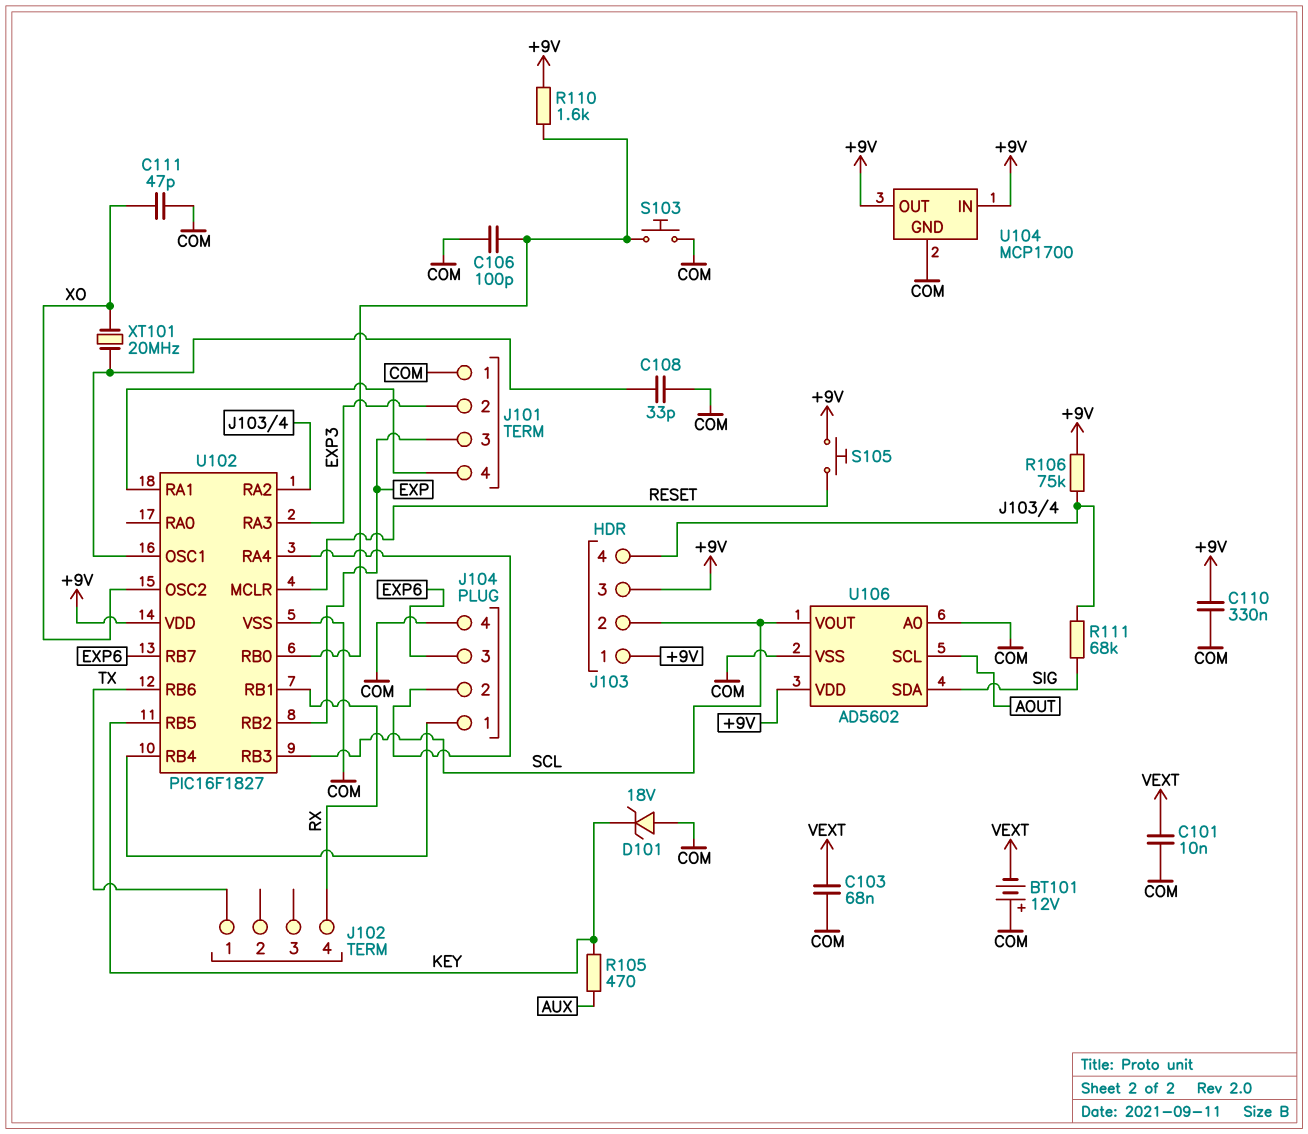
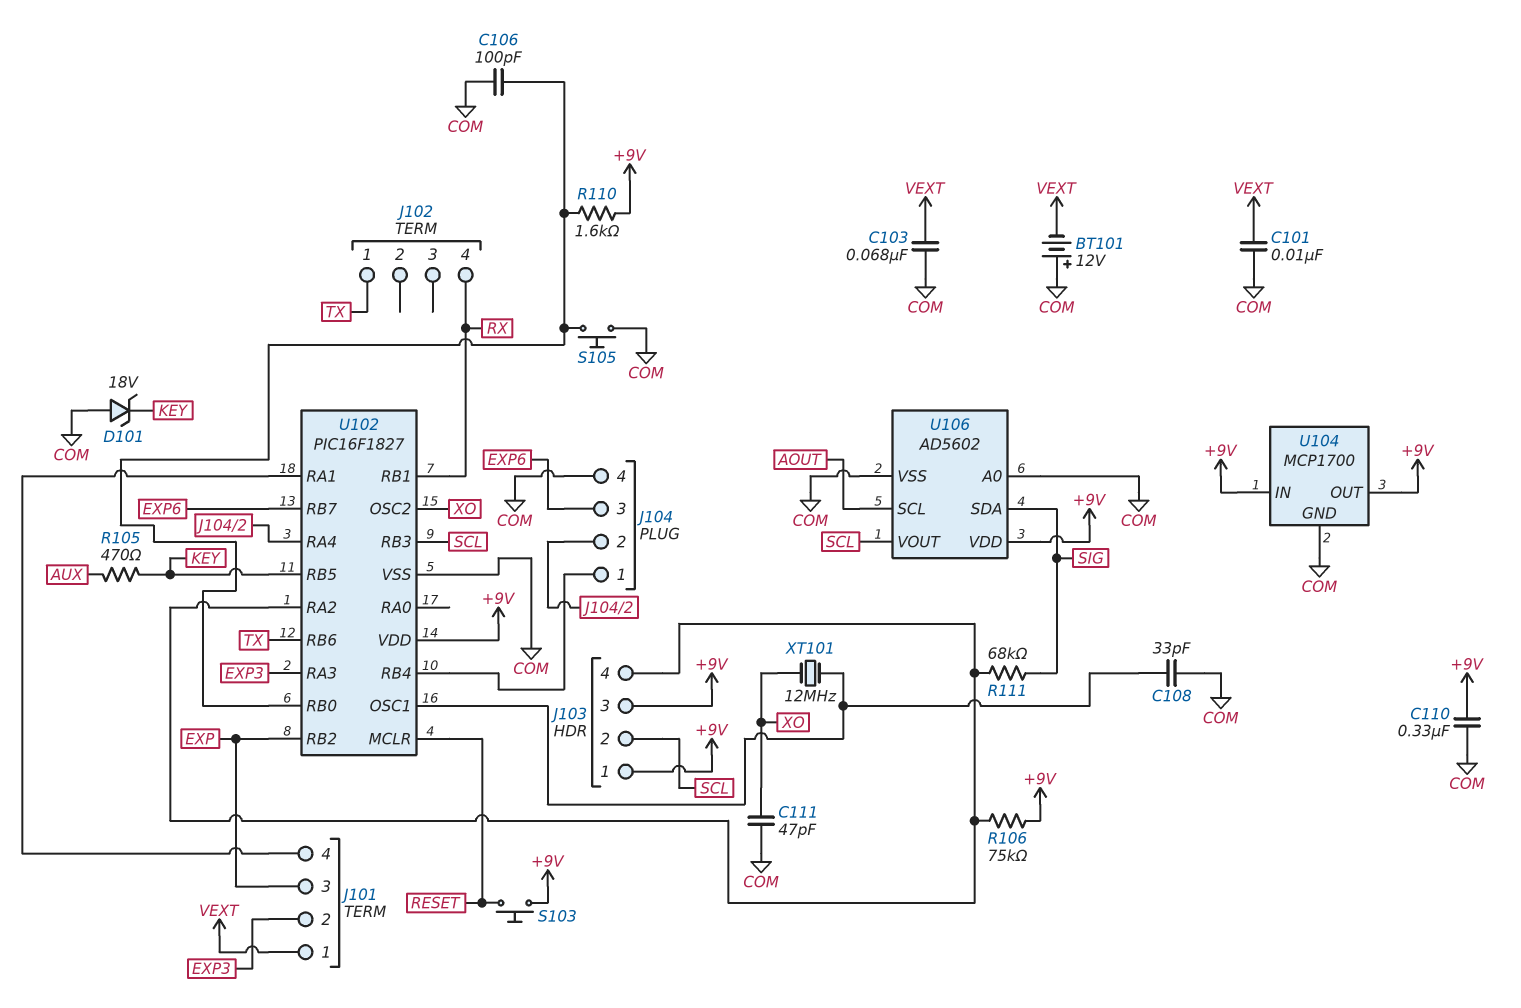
J101 pin 1: COM -> VEXT
S103: button (COM, U102/RB0) -> button (+9V, RESET)
S105: button (+9V, RESET) -> button (COM, U102/RB0)
XT101: 20MHz (U102/OSC1, XO) -> 12MHz (U102/OSC1, XO)

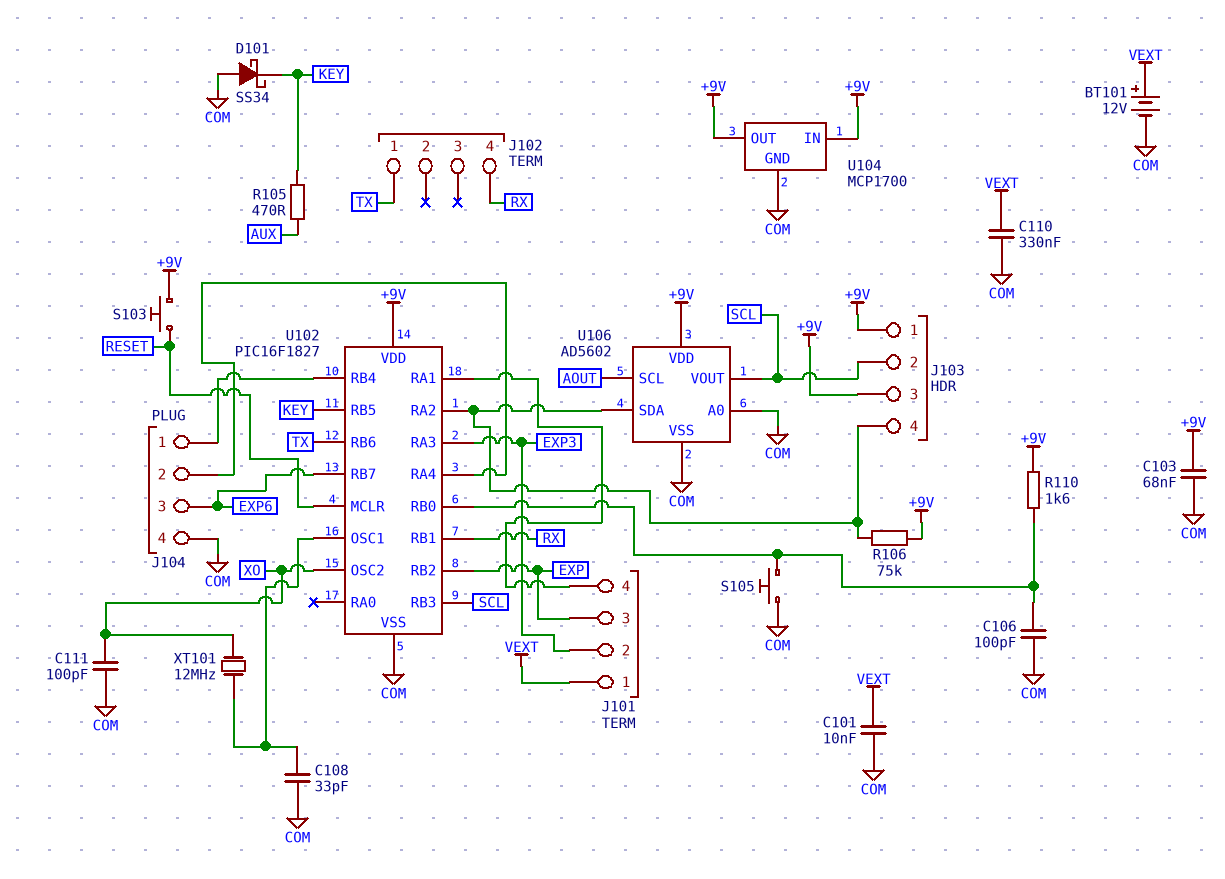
BT101: 12V (plus COM, minus VEXT) -> 12V (plus VEXT, minus COM)
C103: 68nF (COM, VEXT) -> 68nF (+9V, COM)
C110: 330nF (+9V, COM) -> 330nF (COM, VEXT)
C111: 47pF (COM, XO) -> 100pF (COM, XO)
D101: zener 18V (A COM, K KEY) -> schottky SS34 (A COM, K KEY)
R111: 68k (J103/4, SIG) -> none
U106 pin SDA: SIG -> J103/4

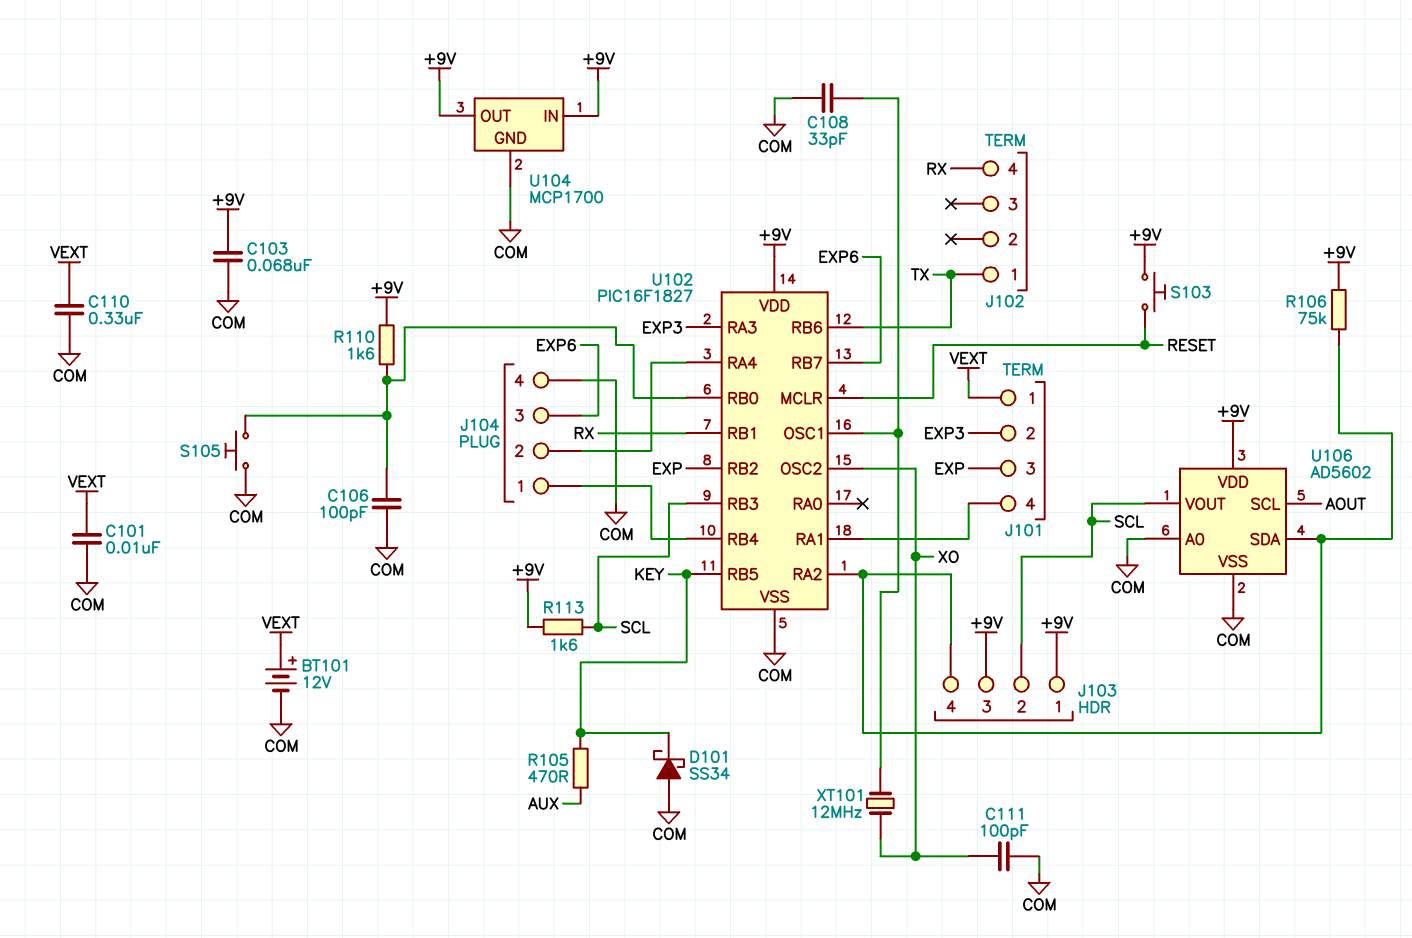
R113: none -> 1.6k (+9V, SCL)

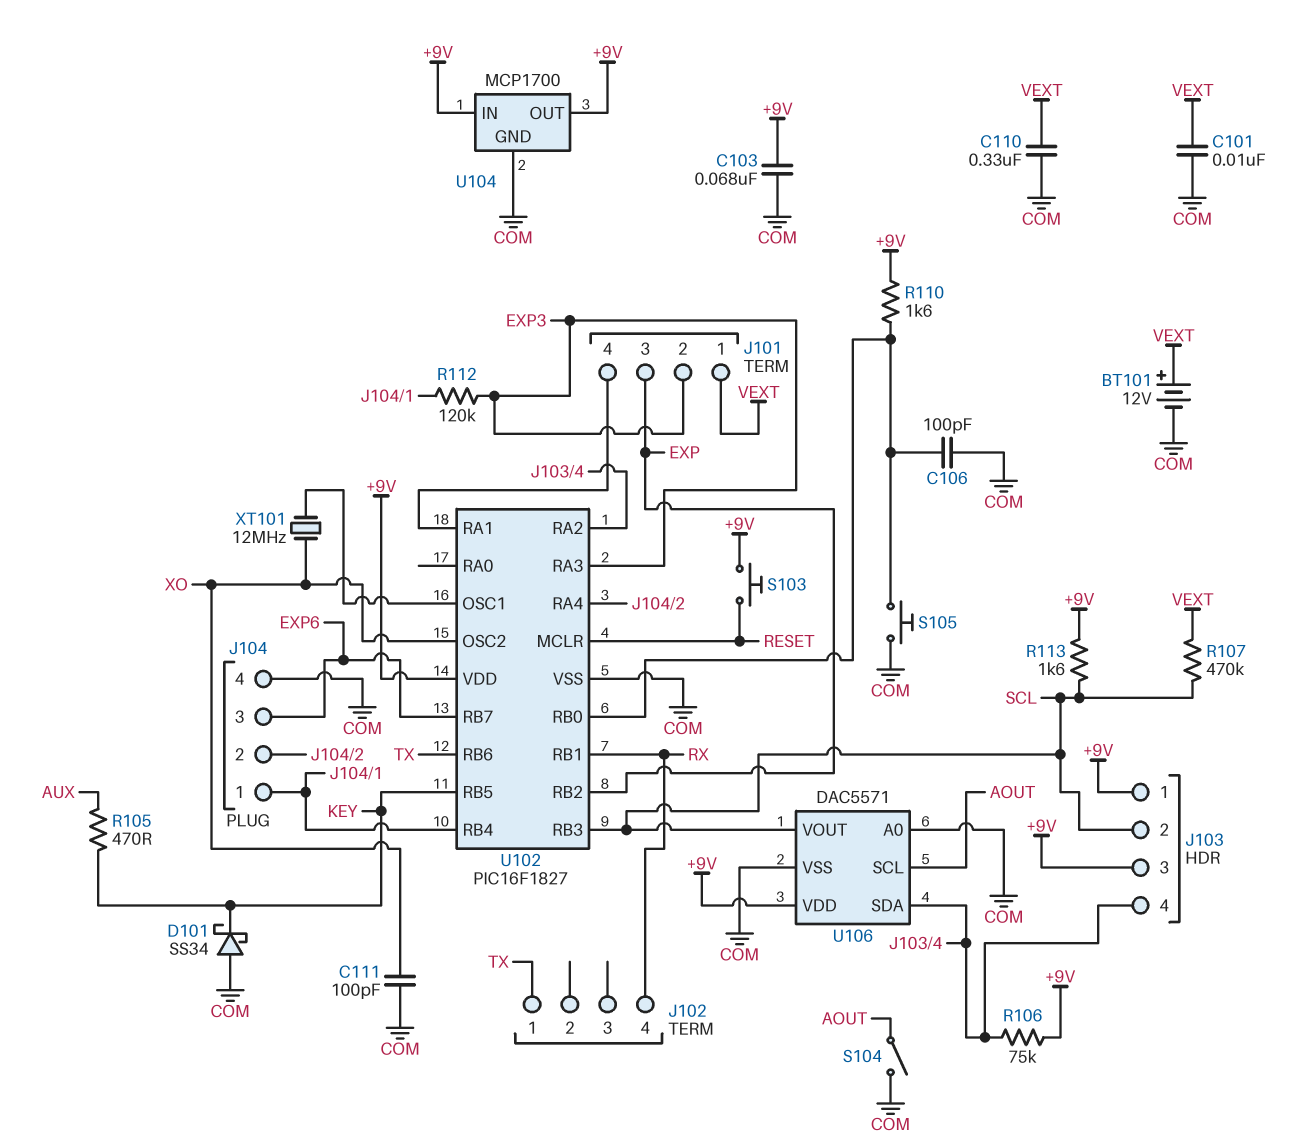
C108: 33pF (COM, U102/OSC1) -> none
R107: none -> 470k (SCL, VEXT)
R112: none -> 120k (EXP3, J104/1)
S104: none -> switch (AOUT, COM)
U106: AD5602 -> DAC5571

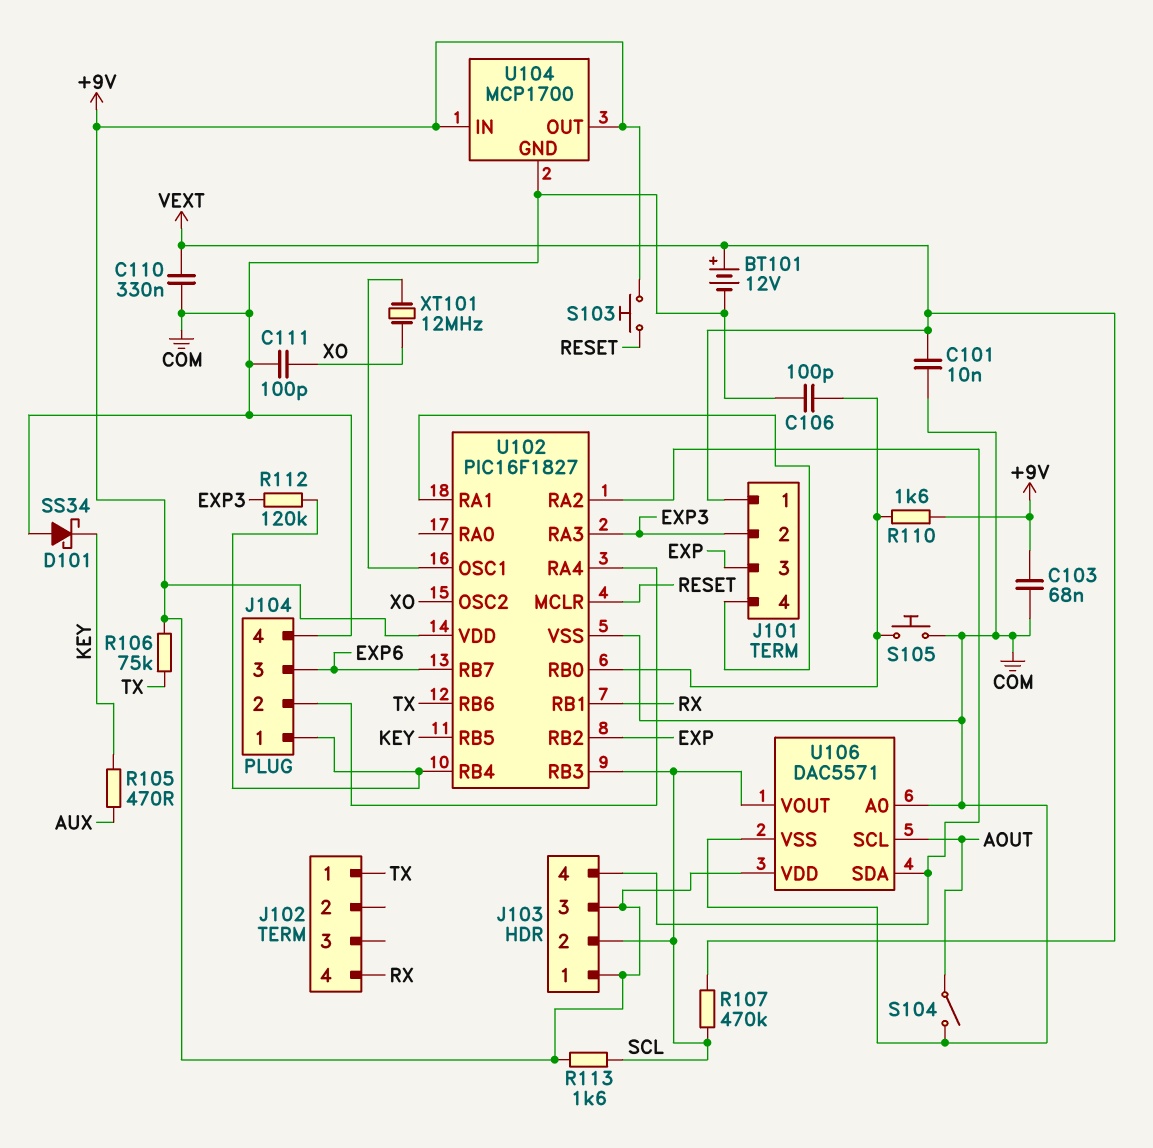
R106: 75k (+9V, J103/4) -> 75k (+9V, TX)

